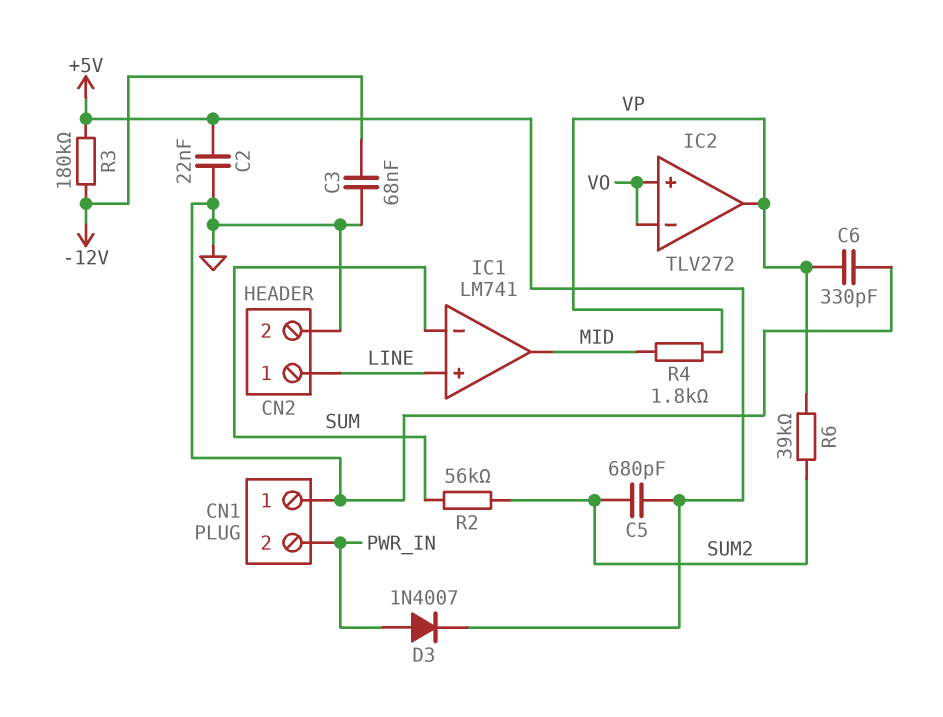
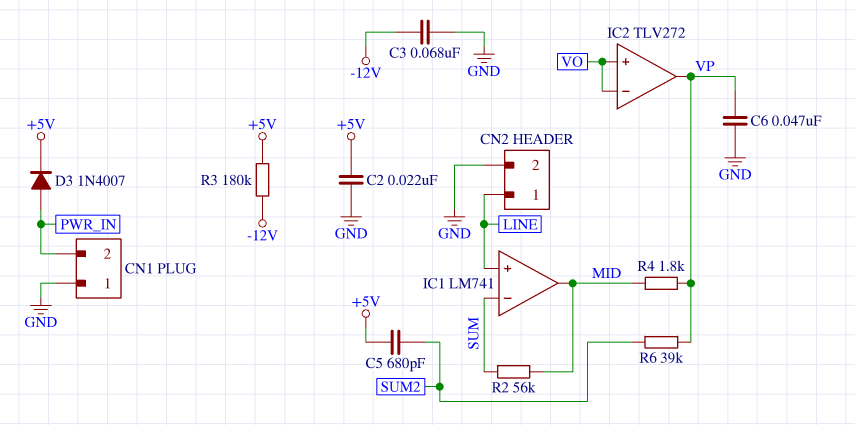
C6: 330pF (GND, VP) -> 47nF (GND, VP)
R2: 56k (SUM, SUM2) -> 56k (MID, SUM)

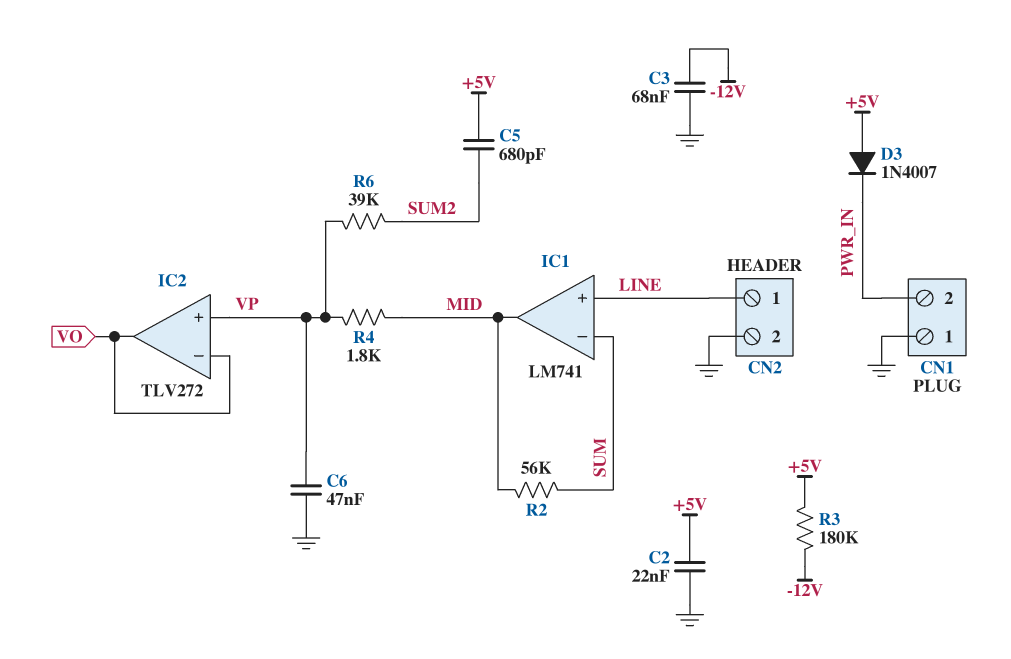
D3: diode 1N4007 (A PWR_IN, K +5V) -> diode 1N4007 (A +5V, K PWR_IN)
IC2 pin in+: VO -> VP
IC2 pin out: VP -> VO

